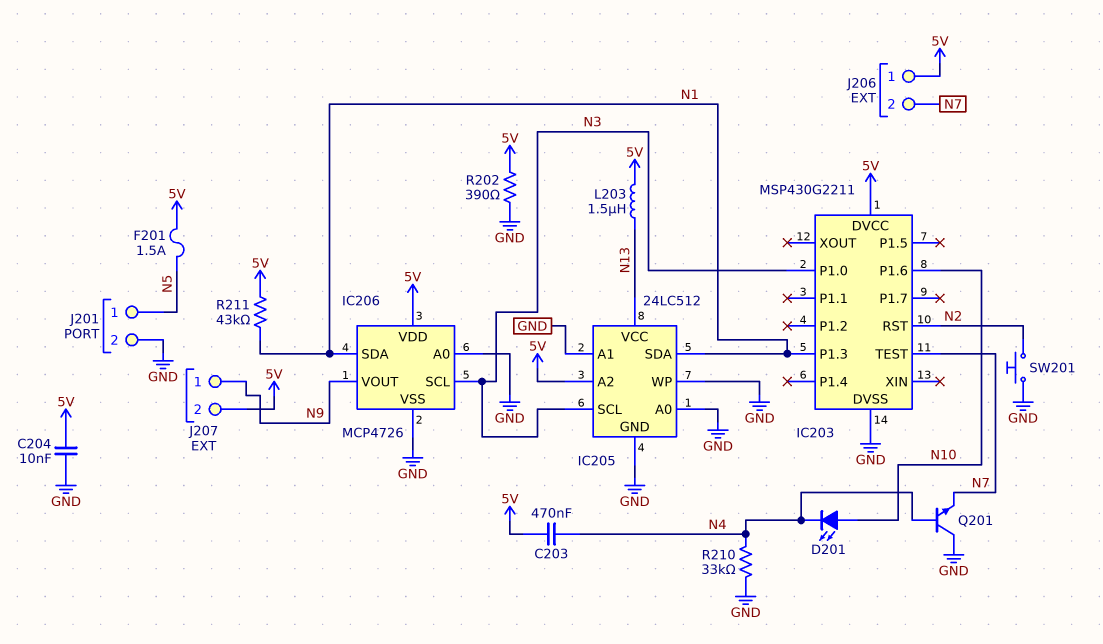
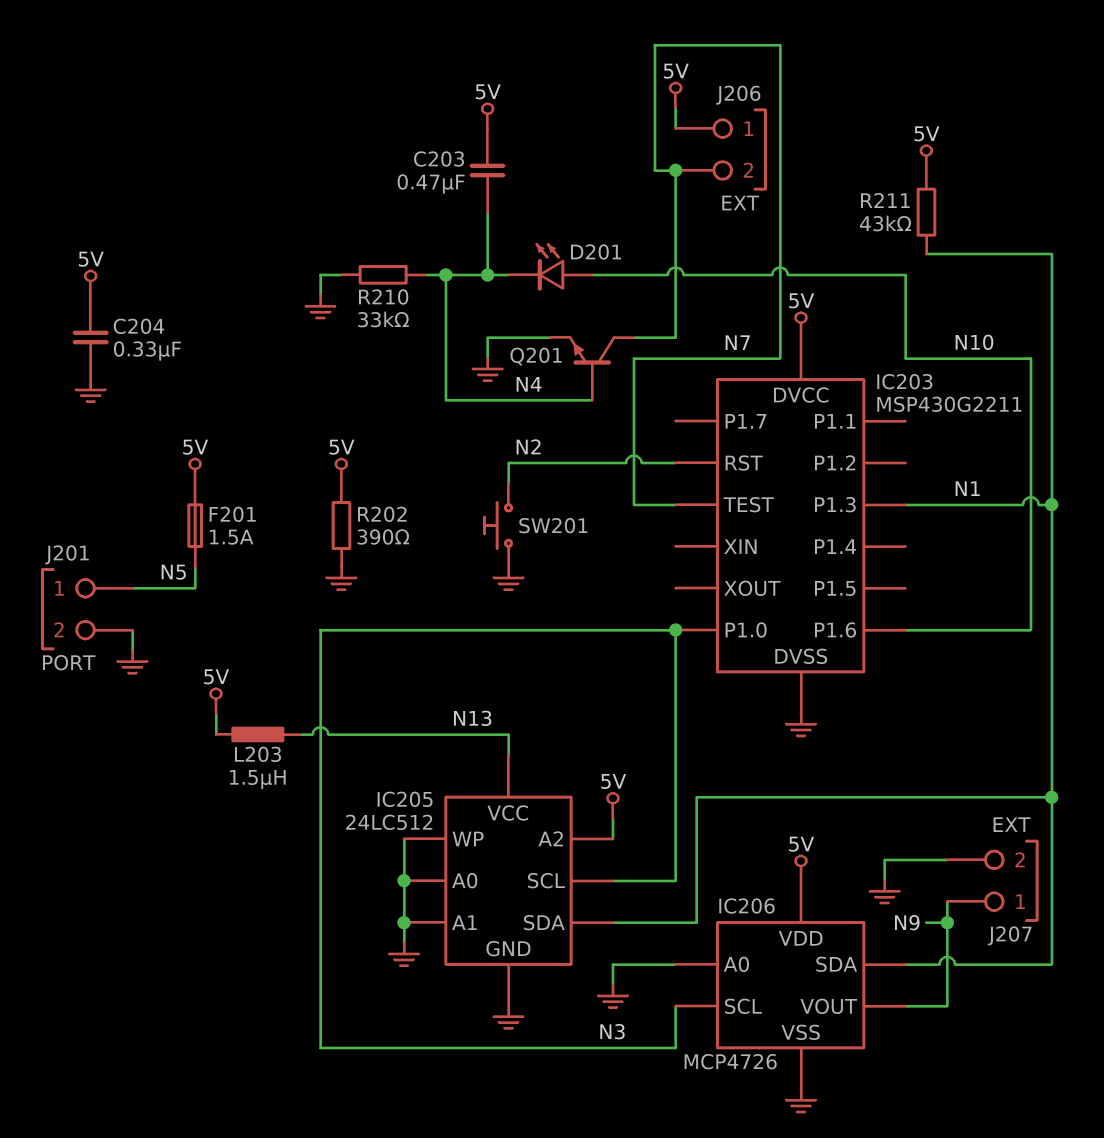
C204: 10nF (5V, GND) -> 330nF (5V, GND)
J207 pin 2: 5V -> GND
Q201: NPN (B N4, C GND, E N7) -> NPN (B N4, C N7, E GND)

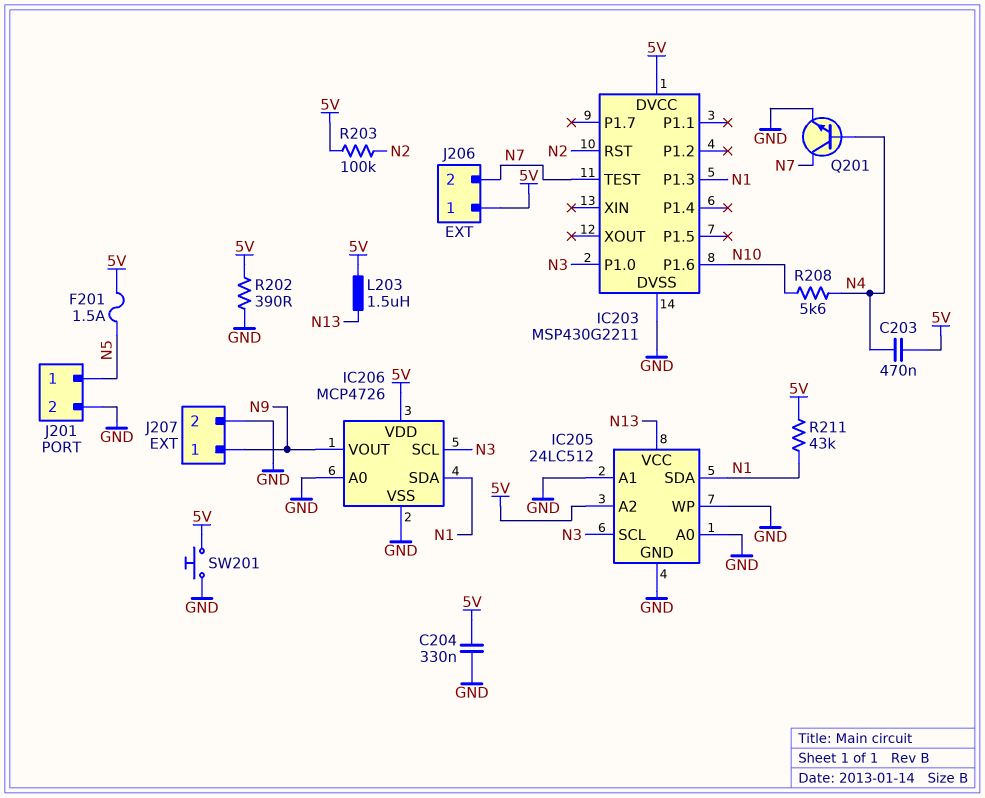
D201: LED (A N10, K N4) -> none
R203: none -> 100k (5V, N2)
R208: none -> 5.6k (N4, N10)
R210: 33k (GND, N4) -> none
SW201: button (GND, N2) -> button (5V, GND)

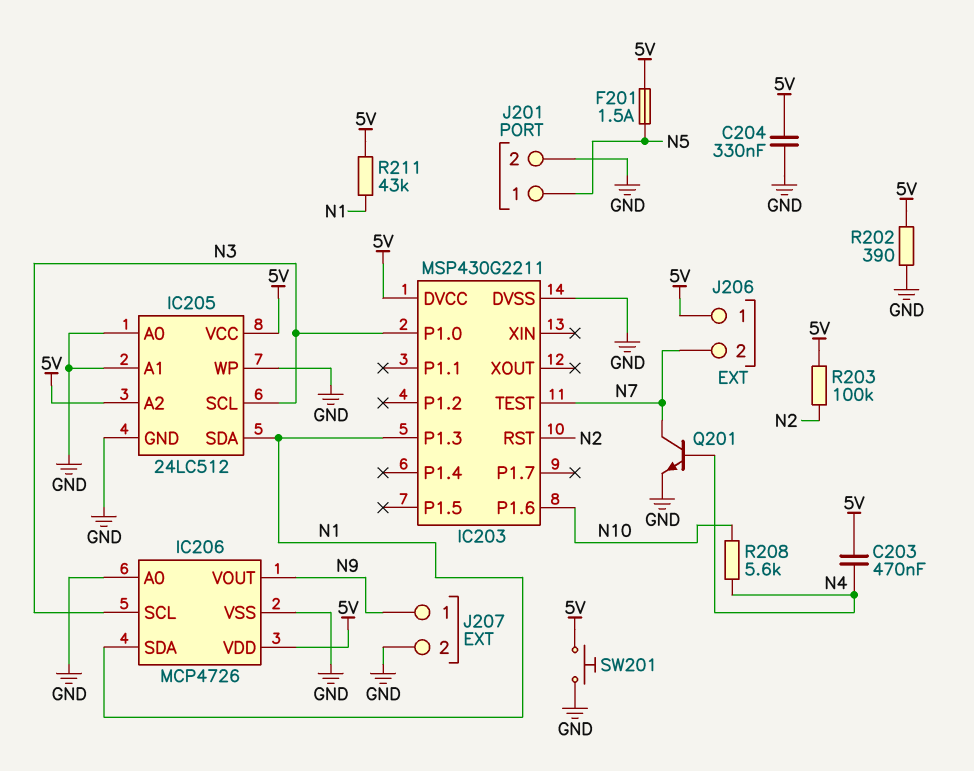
IC205 pin VCC: N13 -> 5V
L203: 1.5uH (5V, N13) -> none

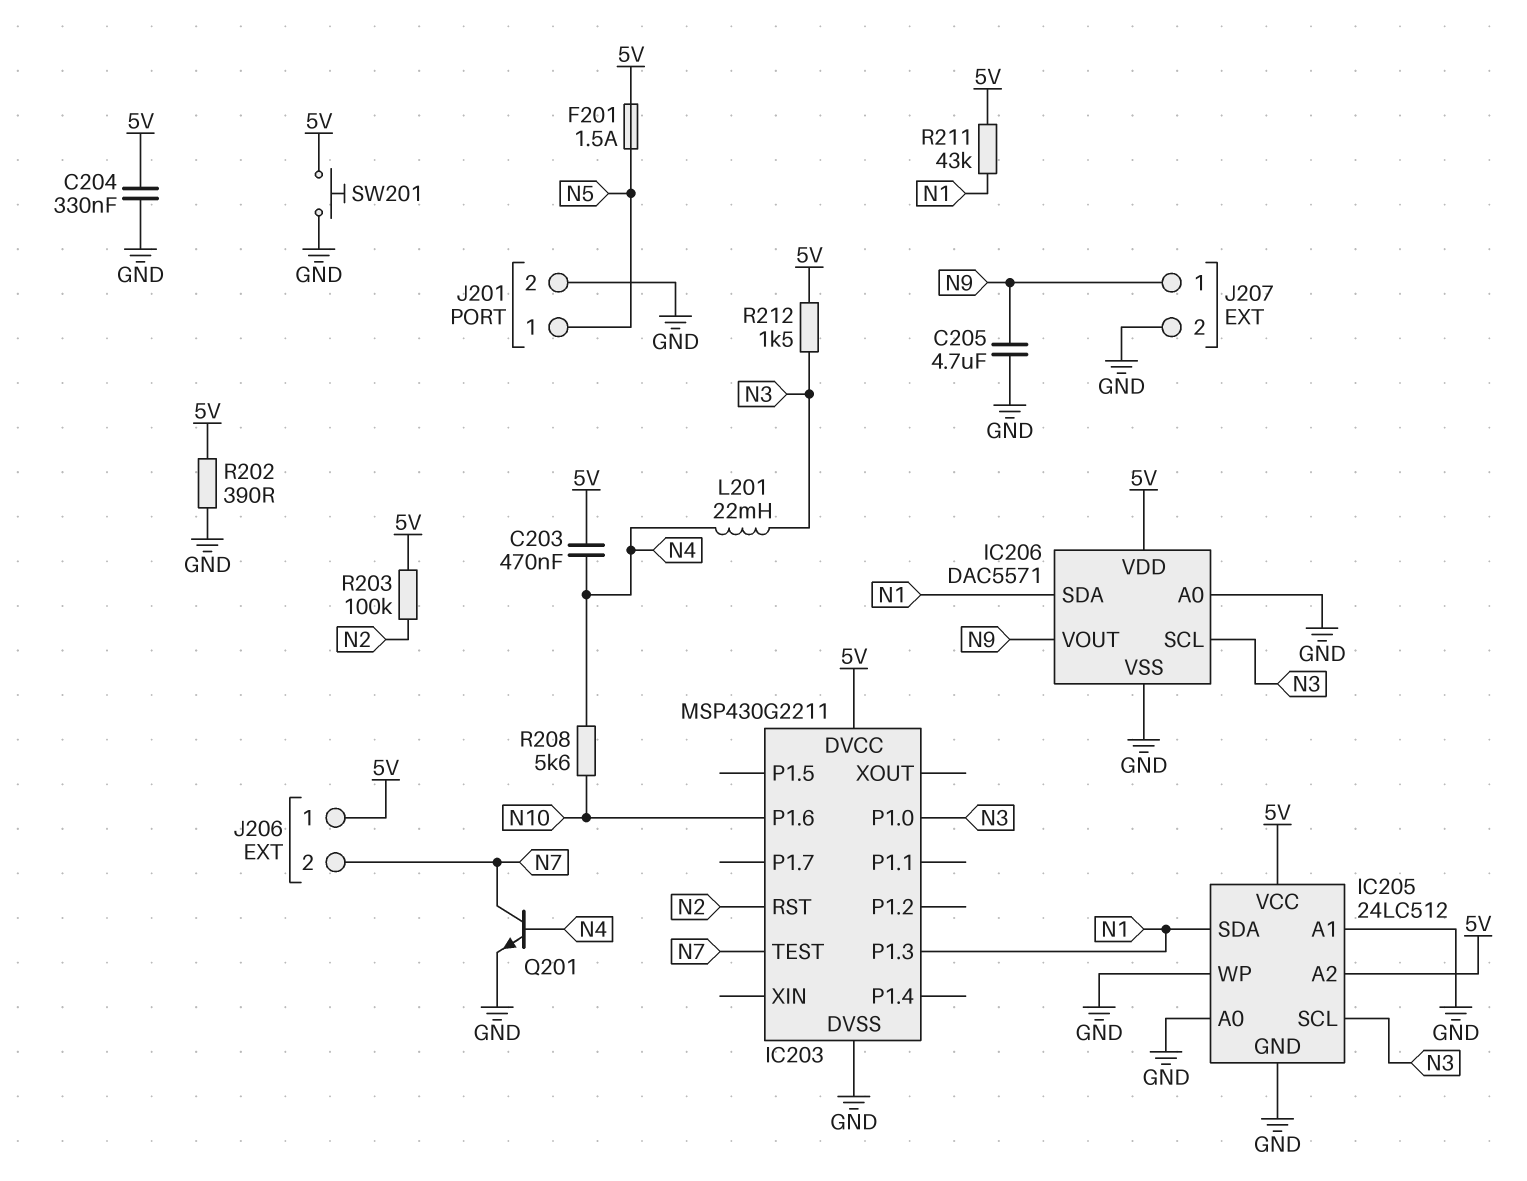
C205: none -> 4.7uF (GND, N9)
IC206: MCP4726 -> DAC5571
L201: none -> 22mH (N3, N4)
R212: none -> 1.5k (5V, N3)

